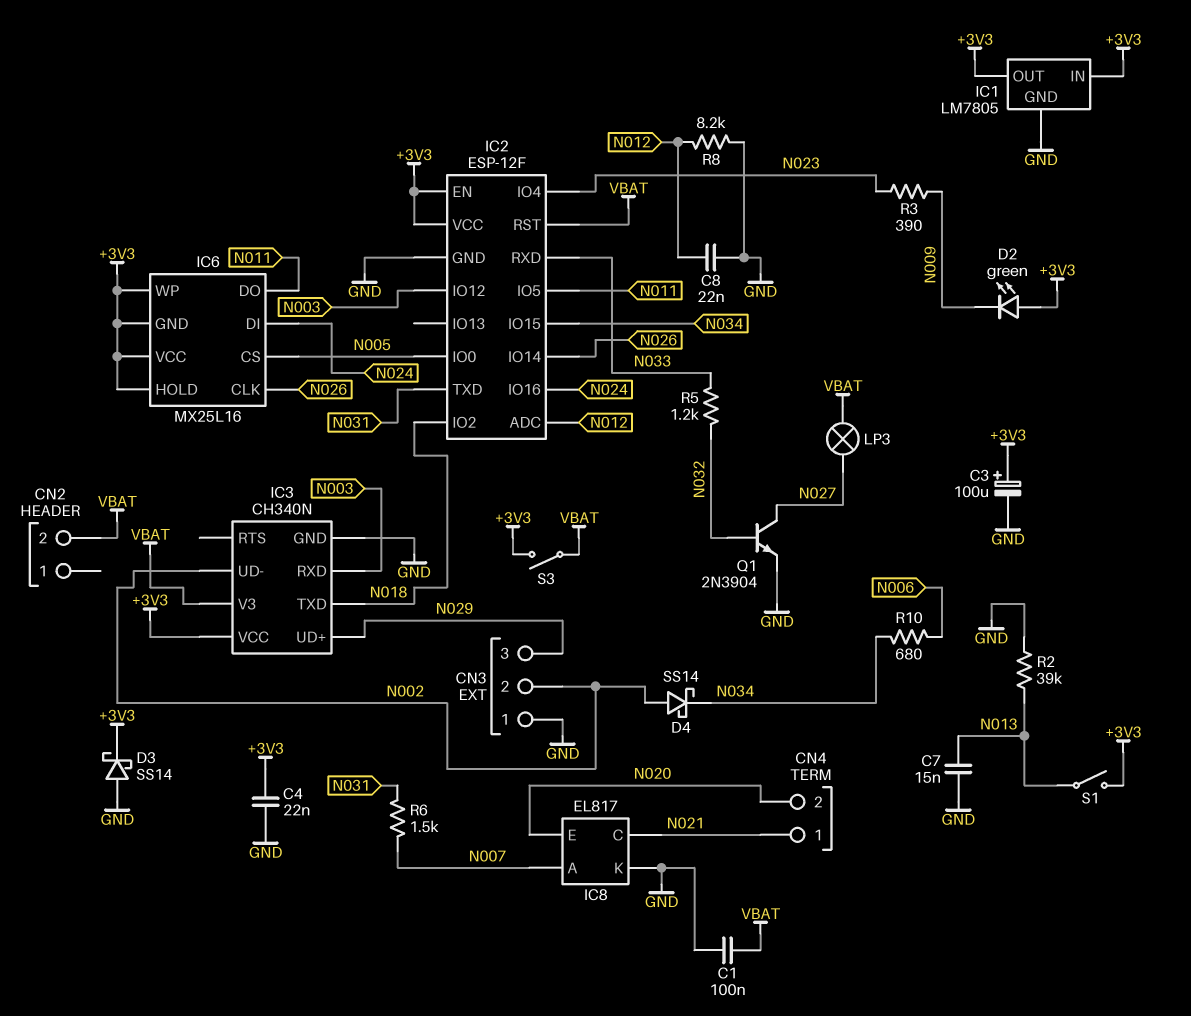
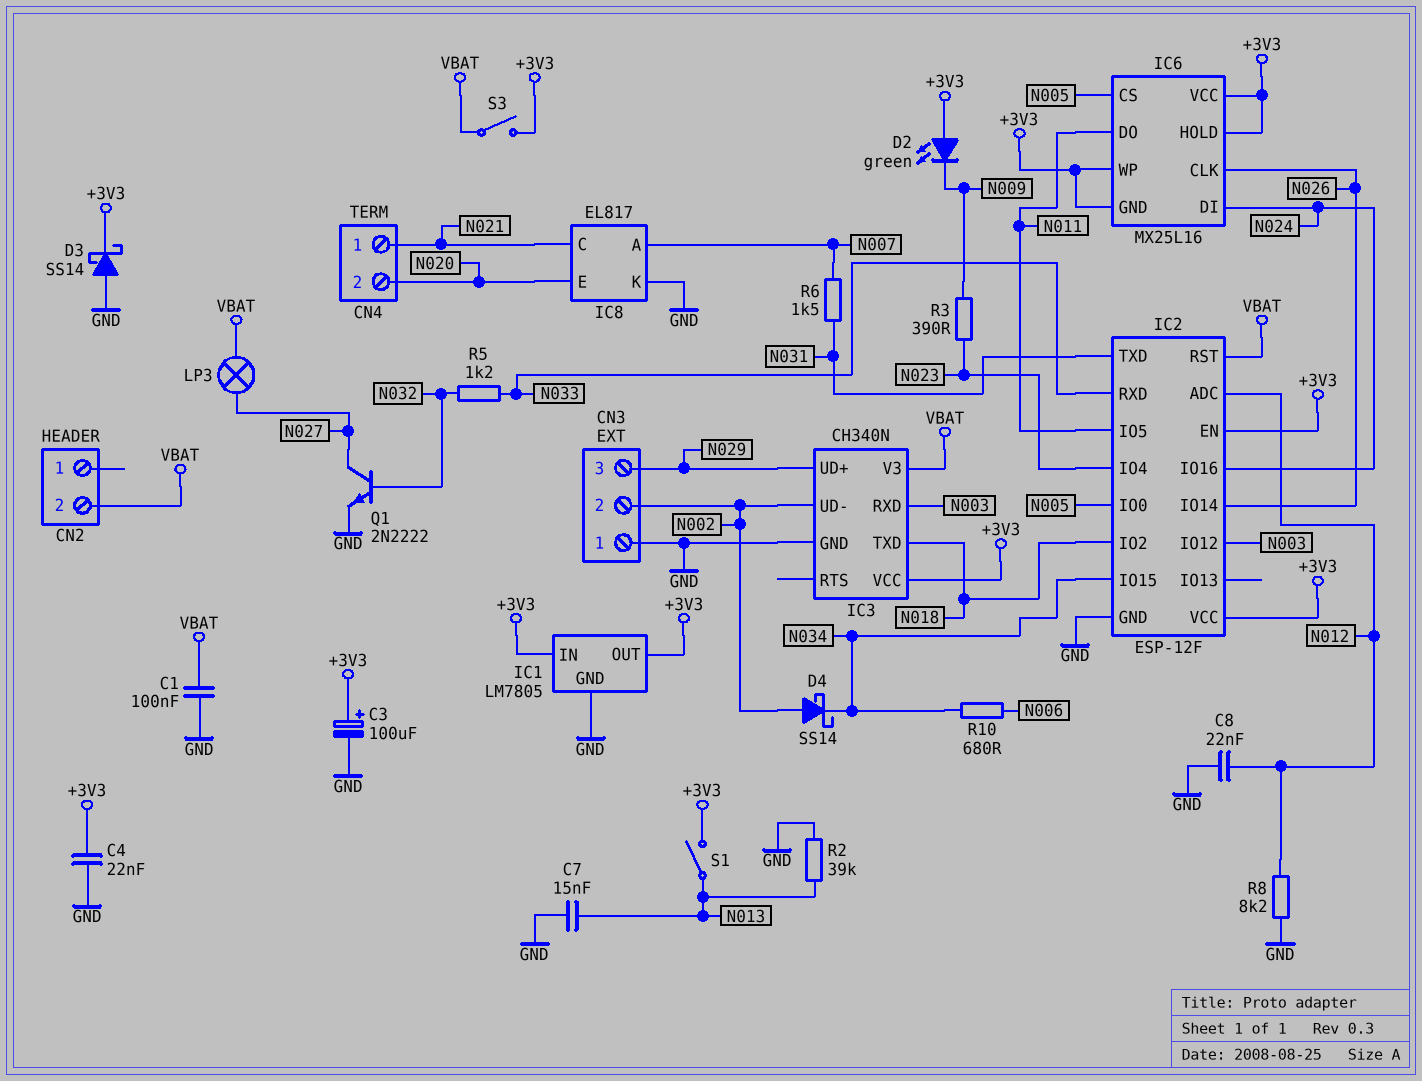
Q1: NPN 2N3904 (B N032, C N027, E GND) -> NPN 2N2222 (B N032, C N027, E GND)

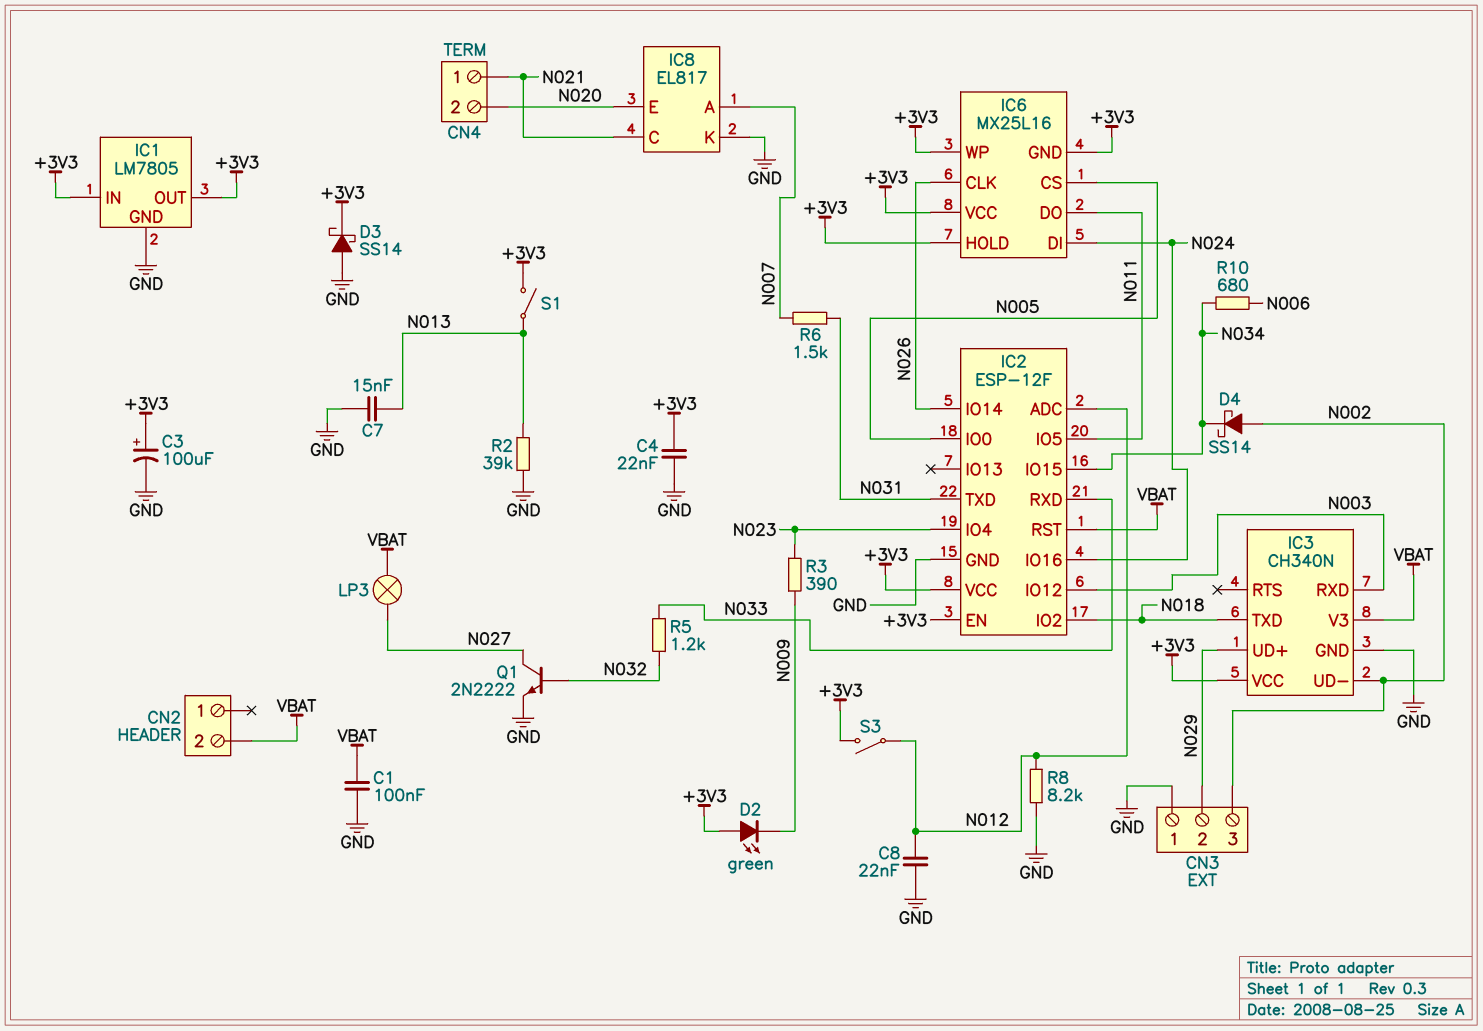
CN3 pin 2: N002 -> N029
CN3 pin 3: N029 -> N002
S3: switch (+3V3, VBAT) -> switch (+3V3, N012)

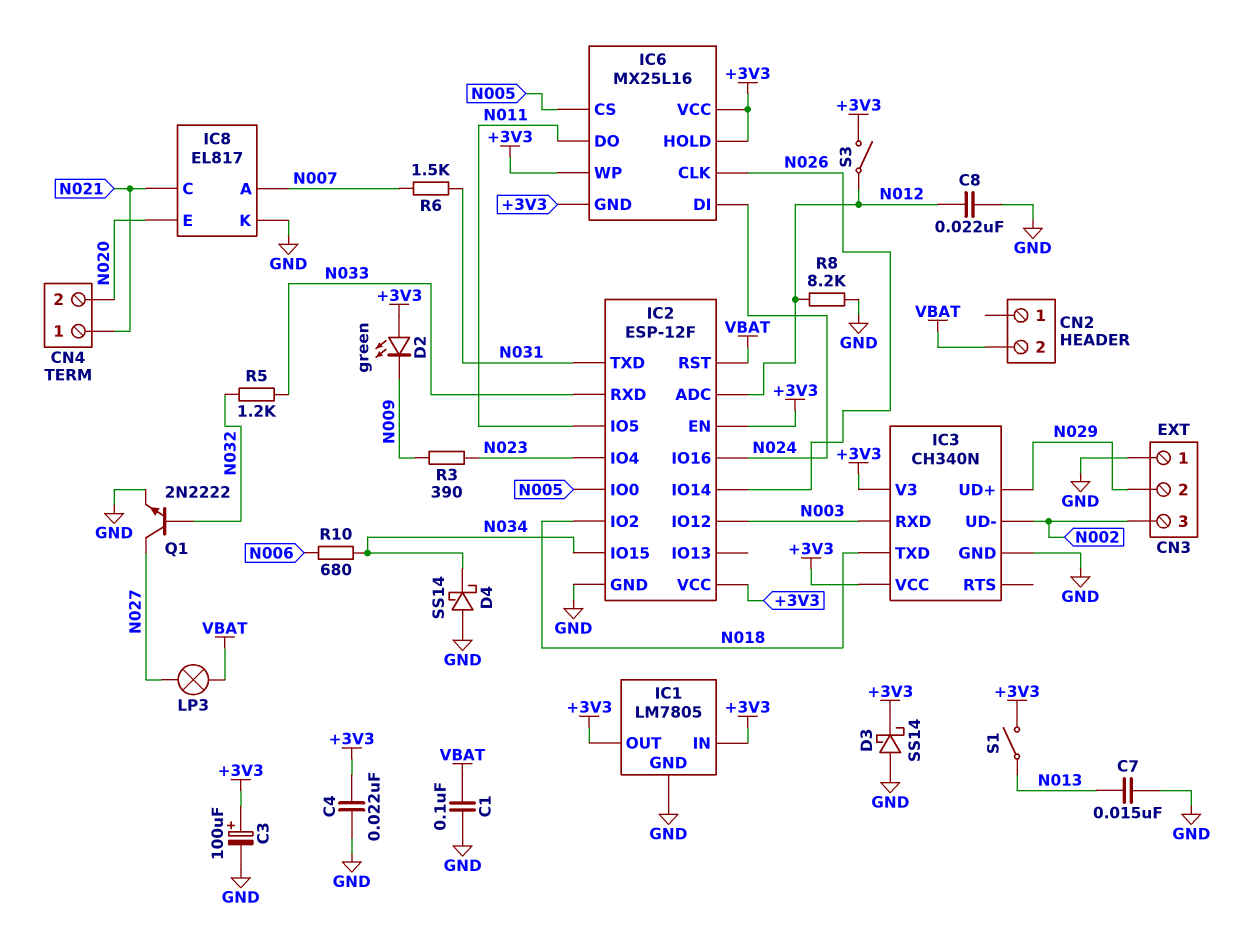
D4: schottky SS14 (A N002, K N034) -> schottky SS14 (A GND, K N034)
IC3 pin V3: VBAT -> +3V3
R2: 39k (GND, N013) -> none

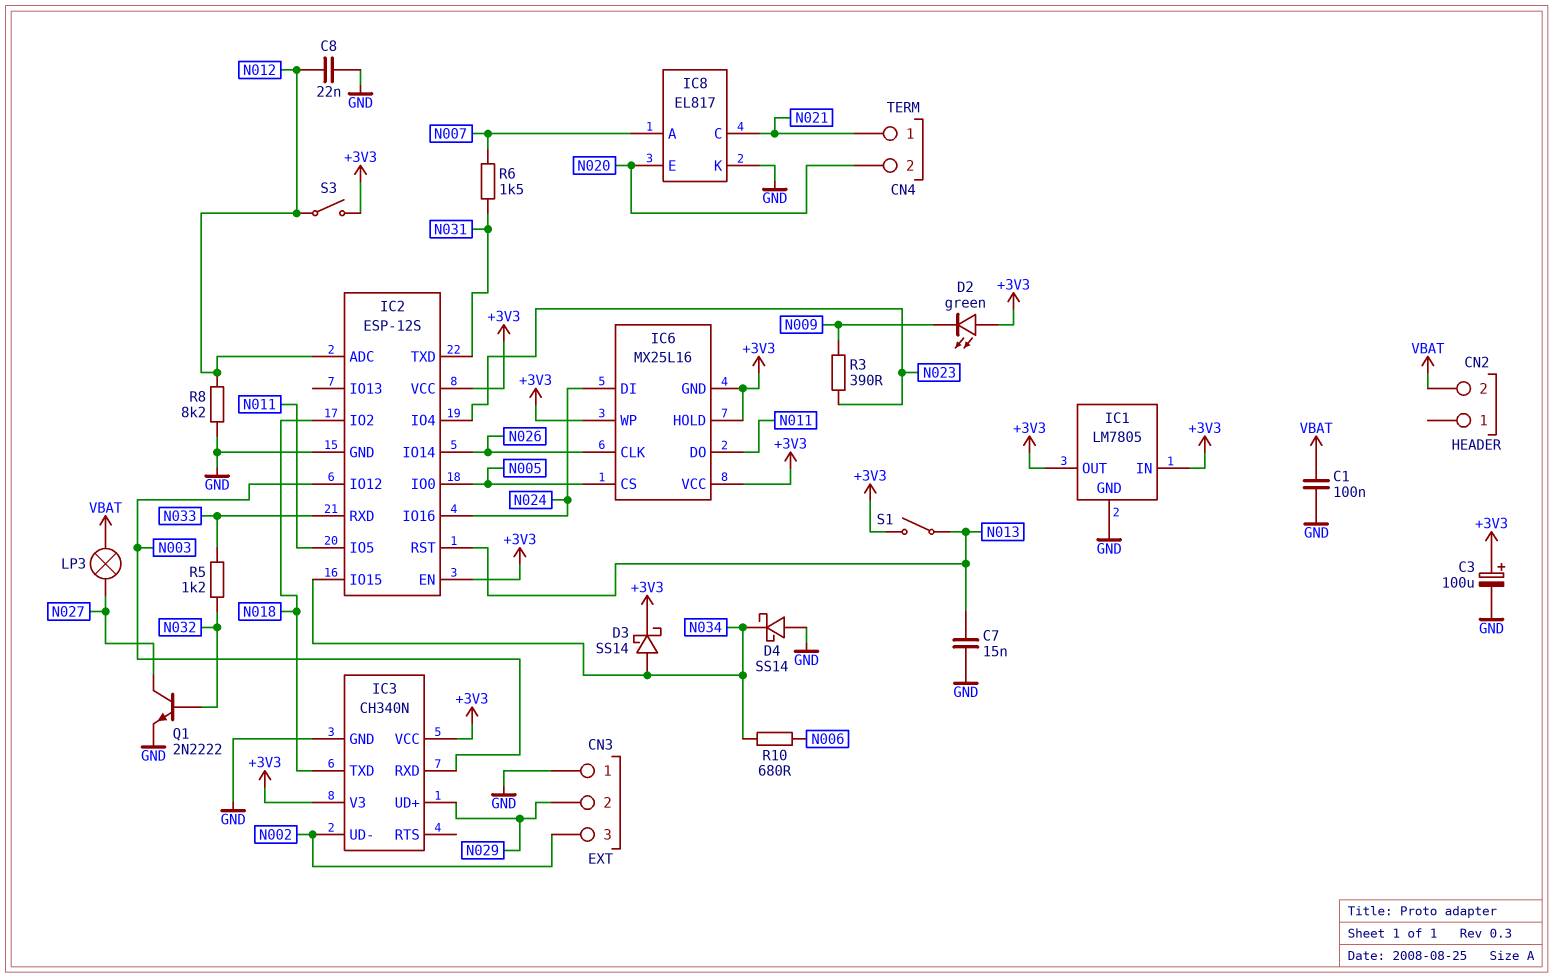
C4: 22nF (+3V3, GND) -> none
D3: schottky SS14 (A GND, K +3V3) -> schottky SS14 (A N034, K +3V3)
IC2: ESP-12F -> ESP-12S
IC2 pin RST: VBAT -> N013

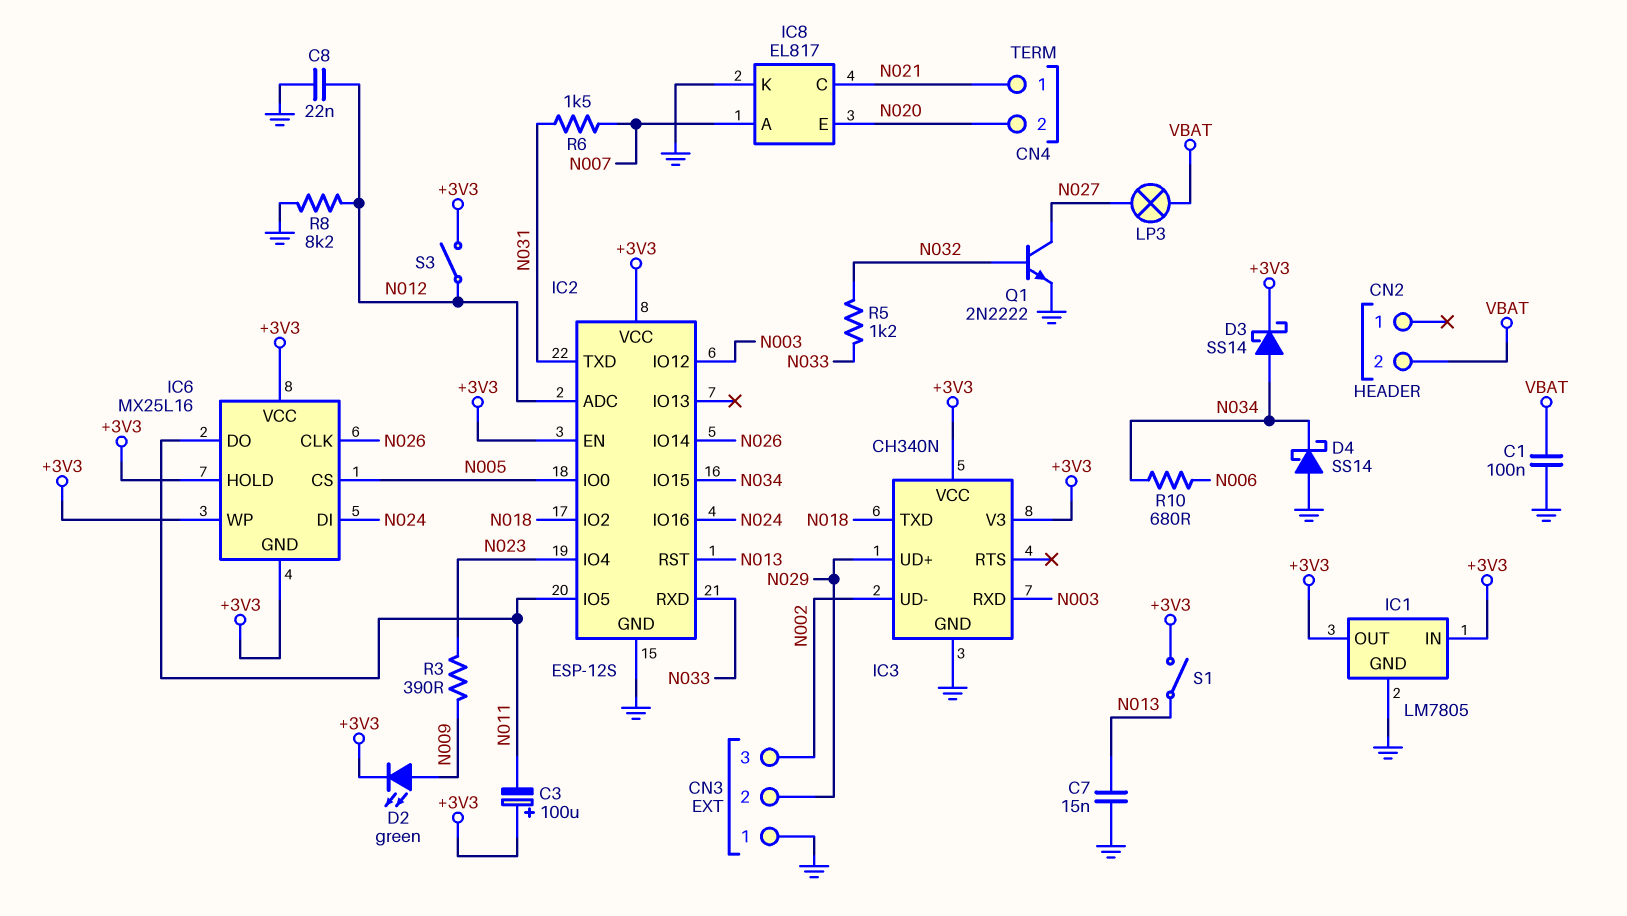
C3: 100uF (plus +3V3, minus GND) -> 100uF (plus +3V3, minus N011)
D2: LED green (A +3V3, K N009) -> LED green (A N009, K +3V3)

